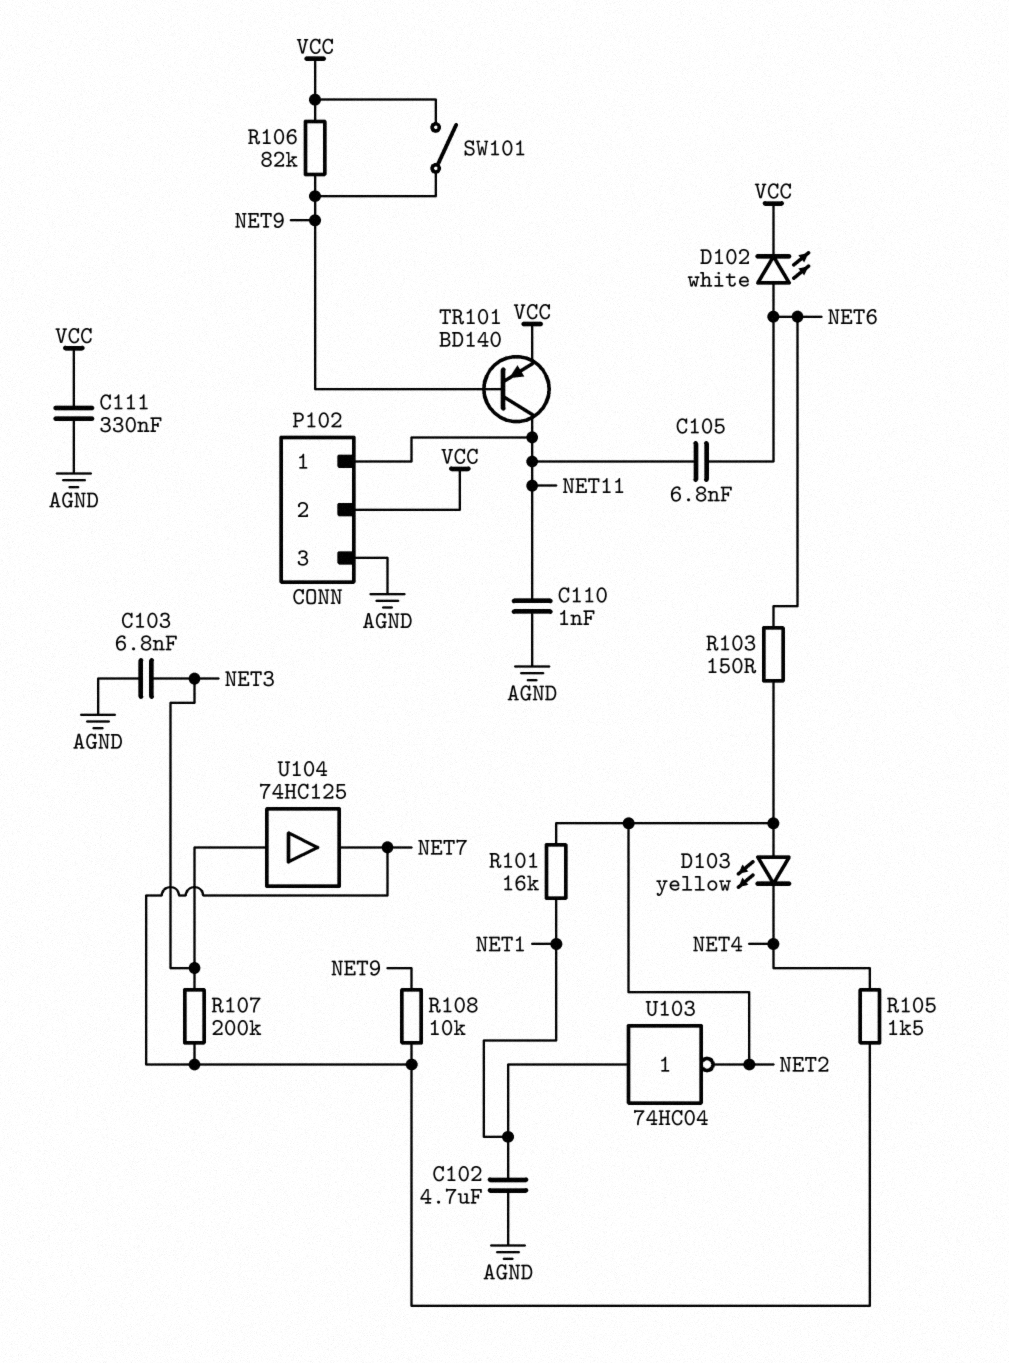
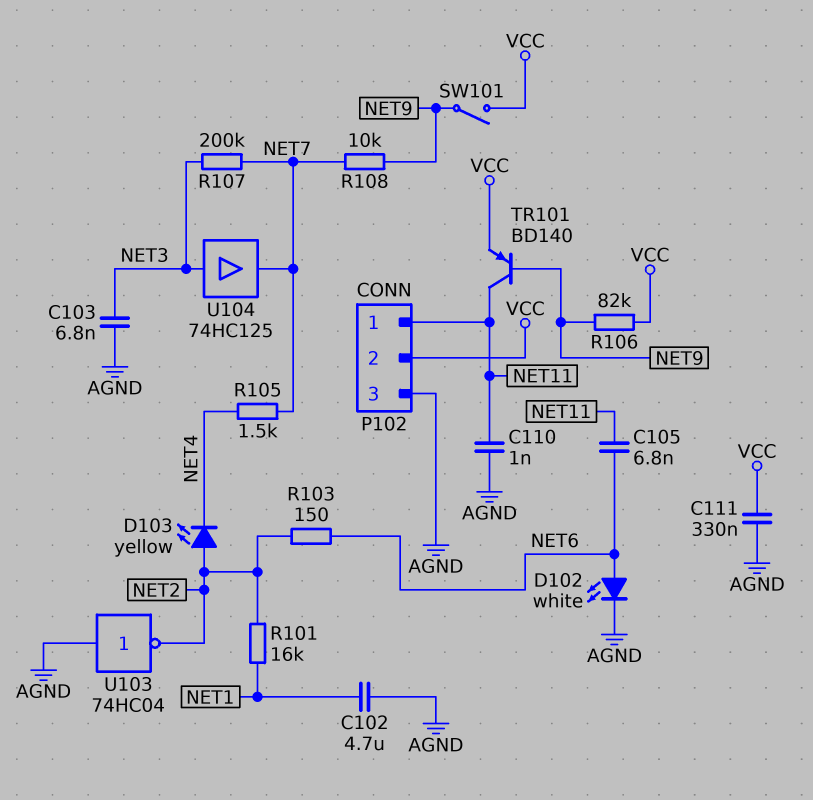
D102: LED white (A NET6, K VCC) -> LED white (A NET6, K AGND)
U103: NOT 74HC04 (in NET1, out NET2) -> NOT 74HC04 (in AGND, out NET2)

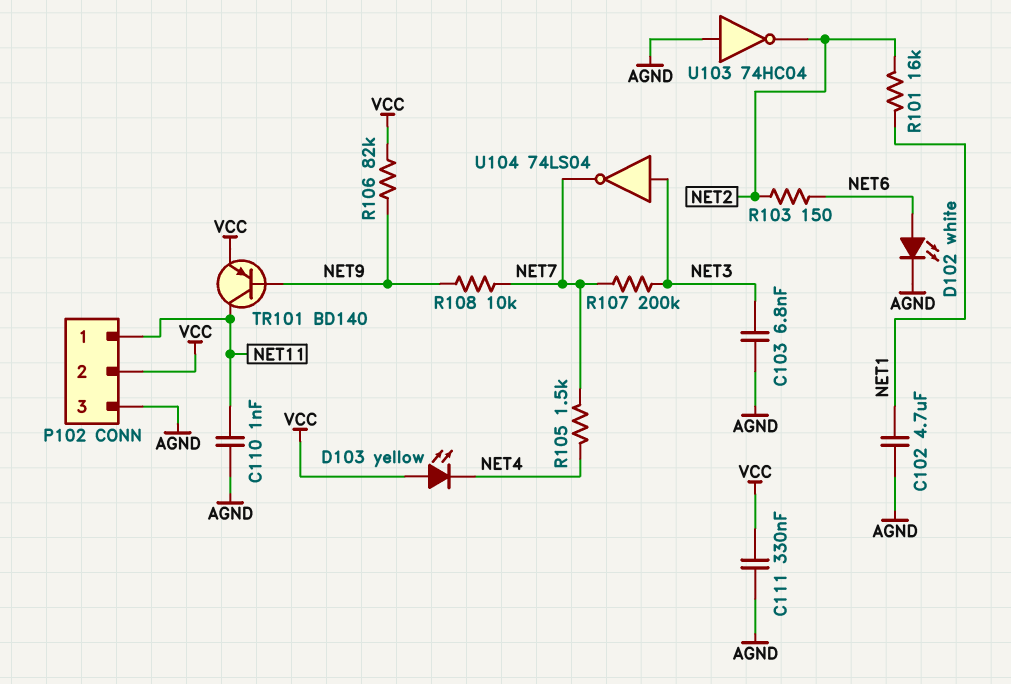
C105: 6.8nF (NET6, NET11) -> none
D103: LED yellow (A NET2, K NET4) -> LED yellow (A VCC, K NET4)
SW101: switch (NET9, VCC) -> none
U104: buffer 74HC125 (in NET3, out NET7) -> NOT 74LS04 (in NET3, out NET7)

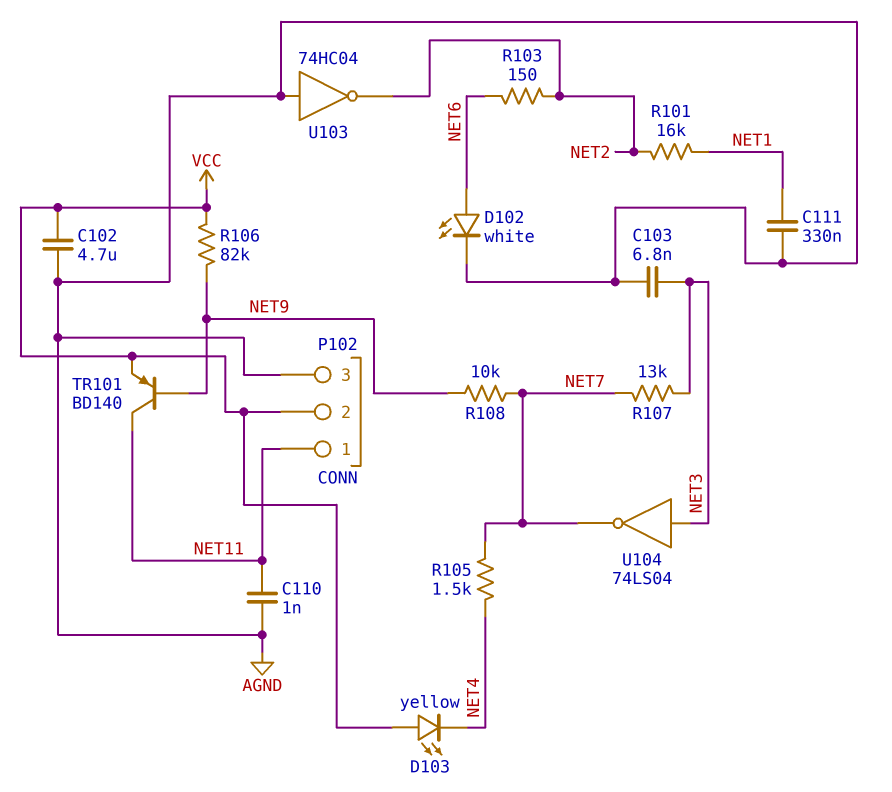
C102: 4.7uF (AGND, NET1) -> 4.7uF (AGND, VCC)
C111: 330nF (AGND, VCC) -> 330nF (AGND, NET1)
R107: 200k (NET3, NET7) -> 13k (NET3, NET7)

